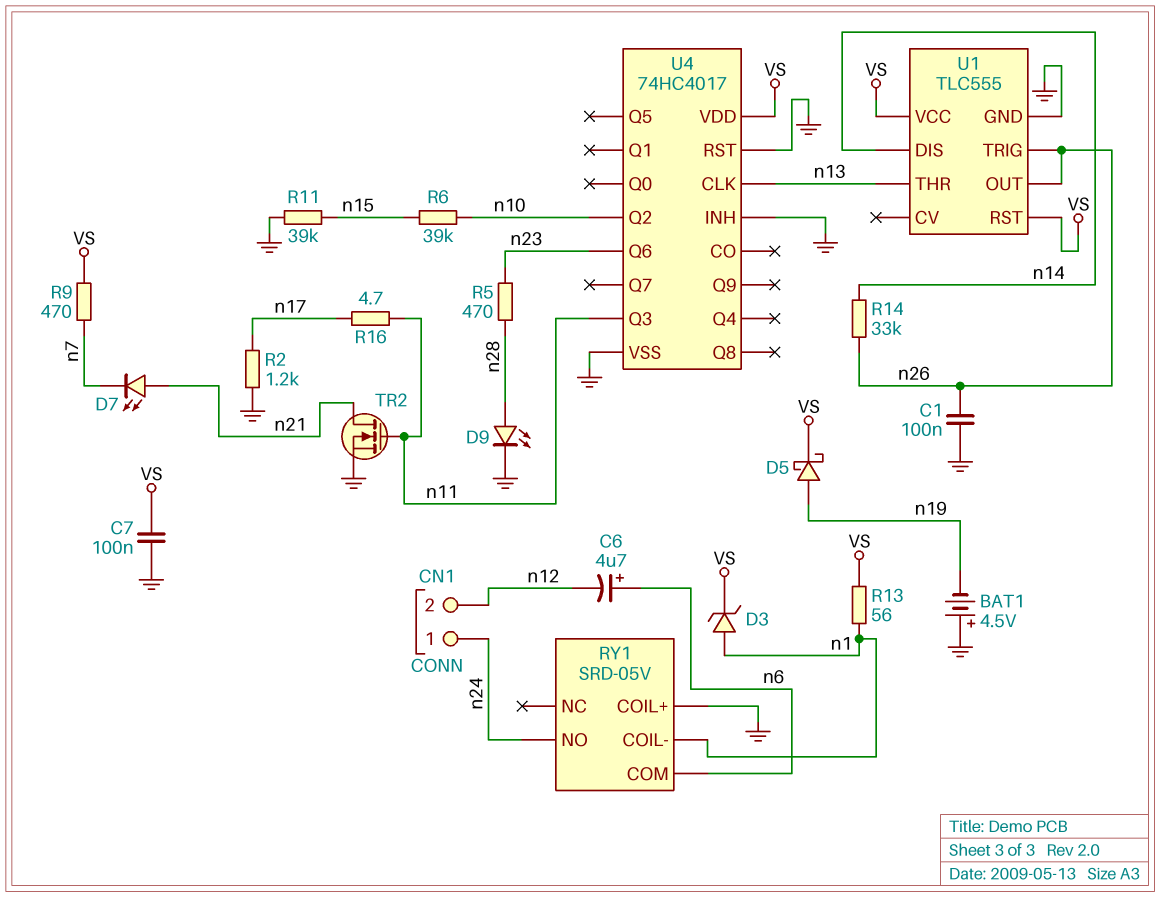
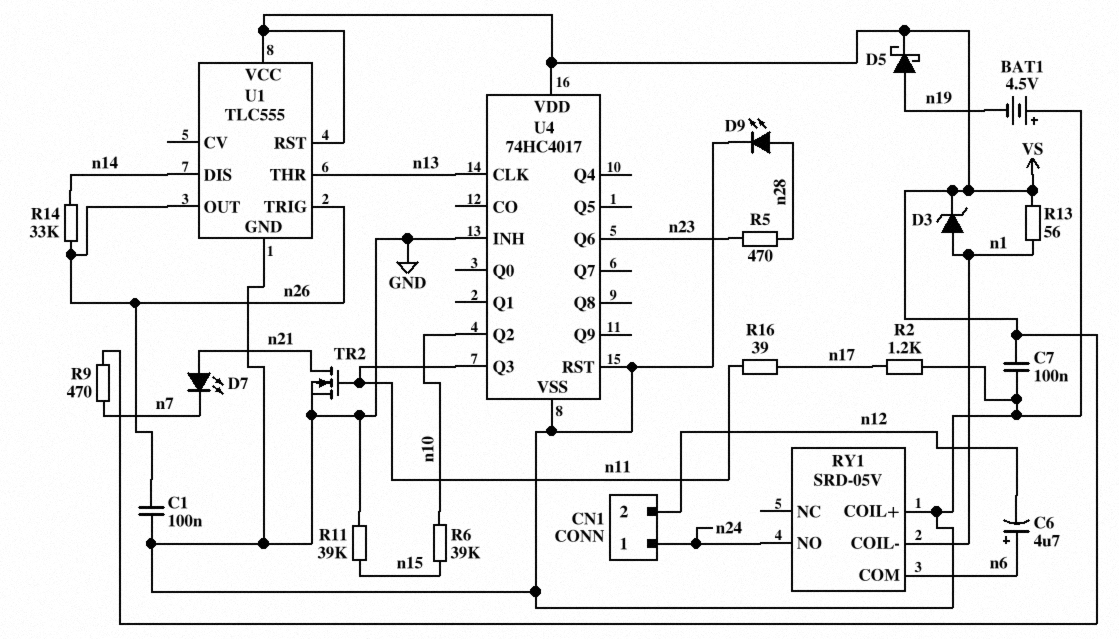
R16: 4.7 (n11, n17) -> 39 (n11, n17)

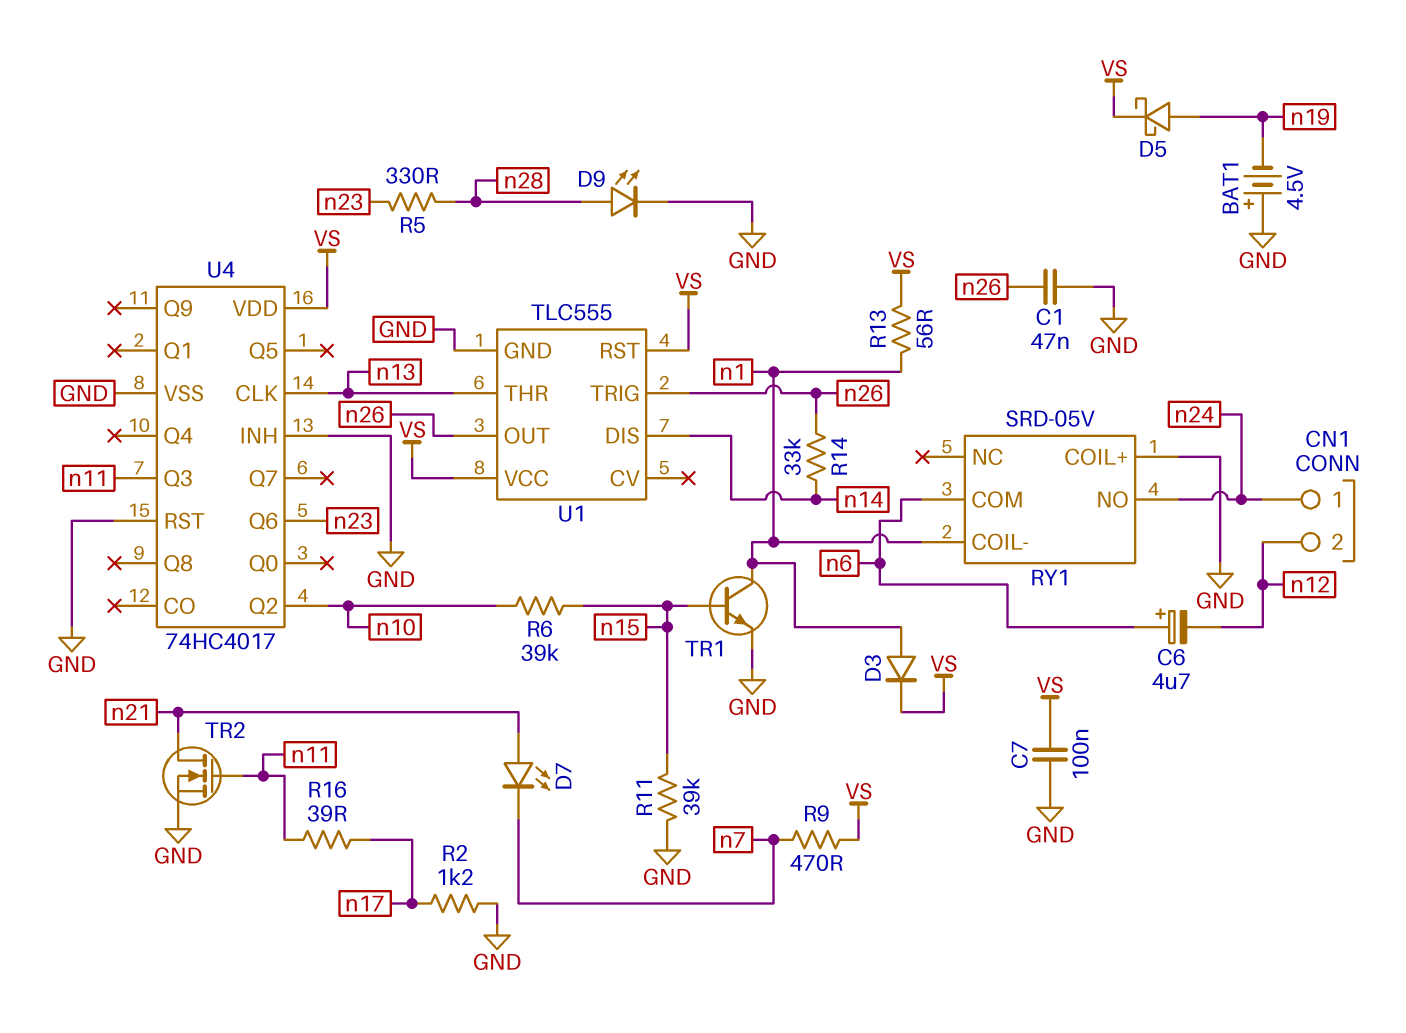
C1: 100nF (GND, n26) -> 47nF (GND, n26)
D3: zener (A n1, K VS) -> diode (A n1, K VS)
R5: 470 (n23, n28) -> 330 (n23, n28)
TR1: none -> NPN (B n15, C n1, E GND)

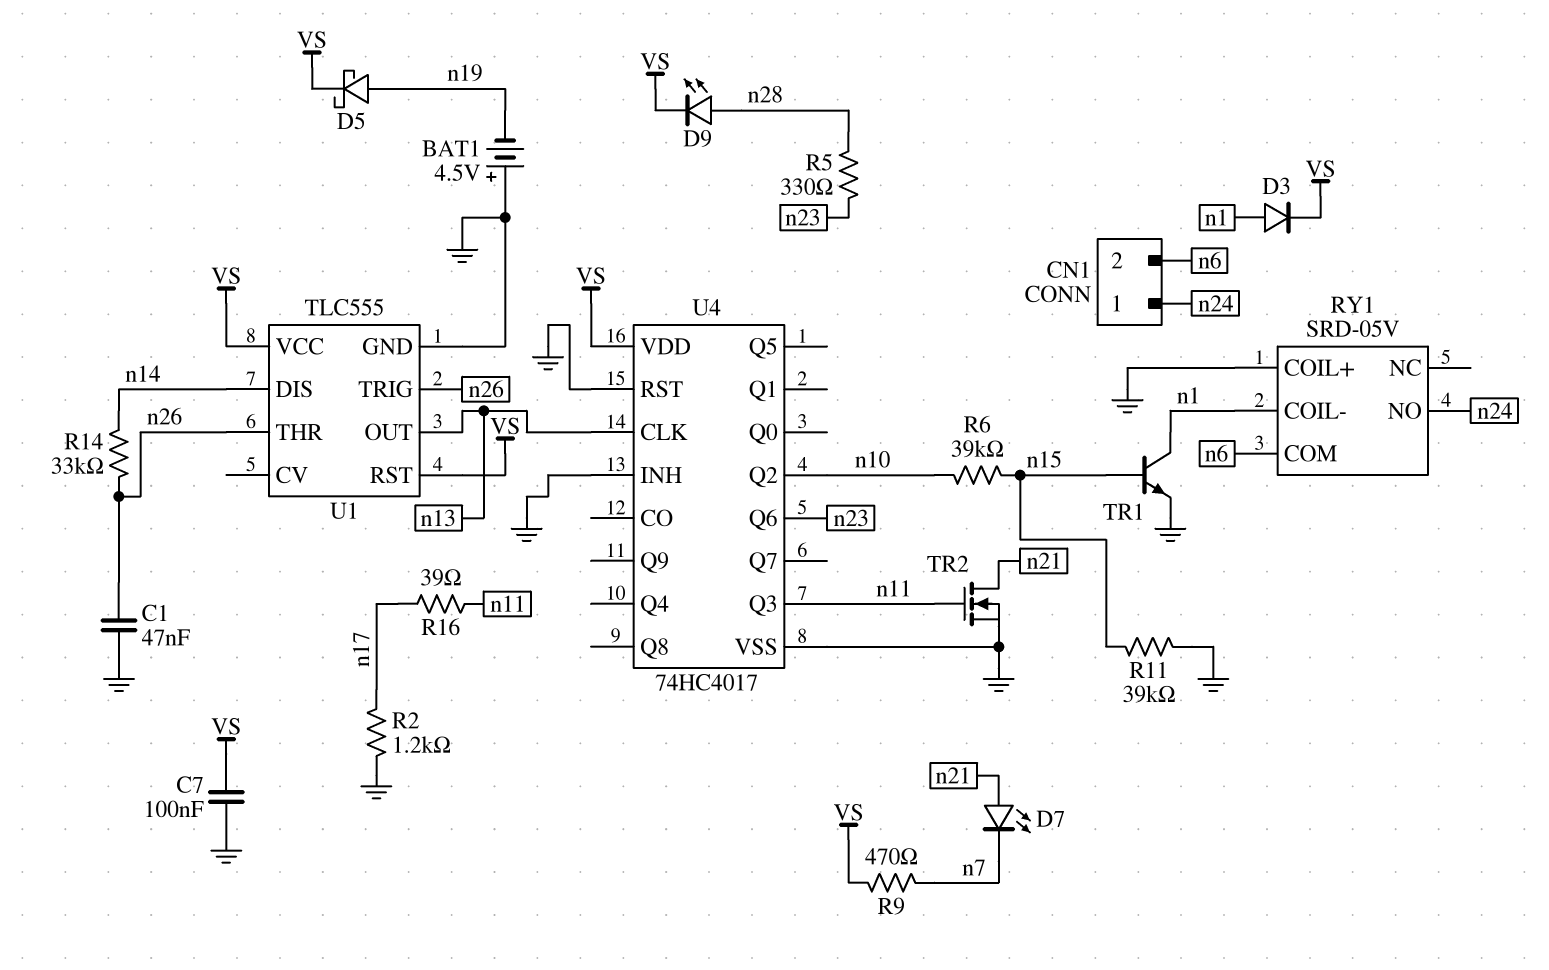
C6: 4.7uF (plus n6, minus n12) -> none
CN1 pin 2: n12 -> n6
D9: LED (A n28, K GND) -> LED (A n28, K VS)
R13: 56 (VS, n1) -> none
U1 pin OUT: n26 -> n13
U1 pin THR: n13 -> n26

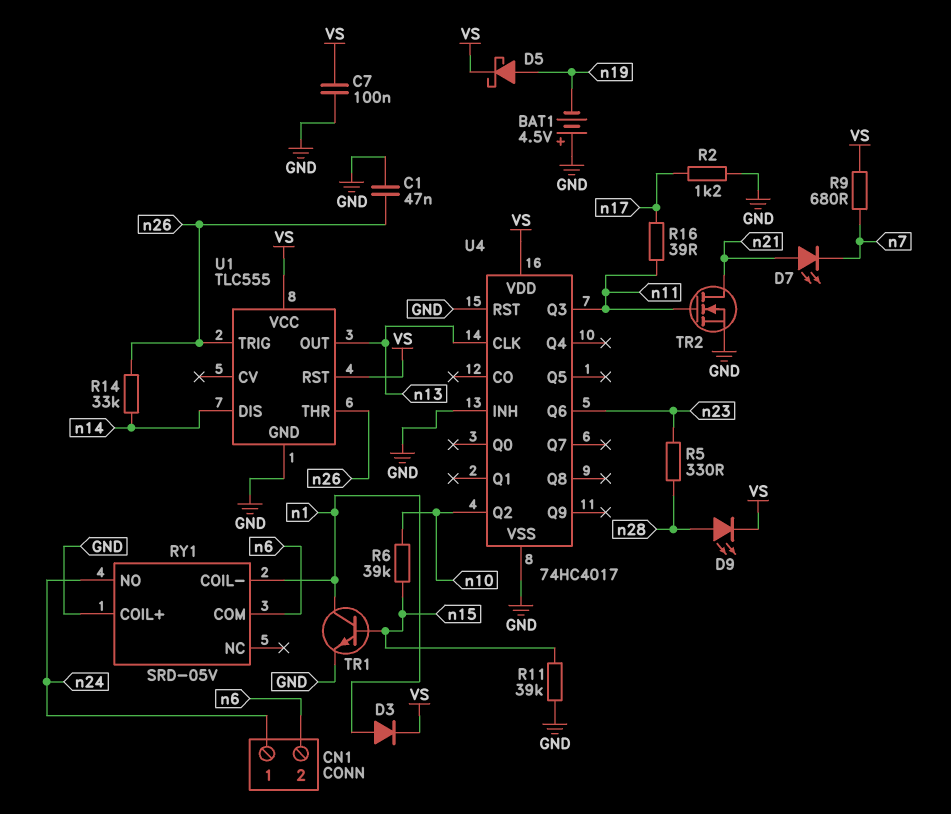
R9: 470 (VS, n7) -> 680 (VS, n7)

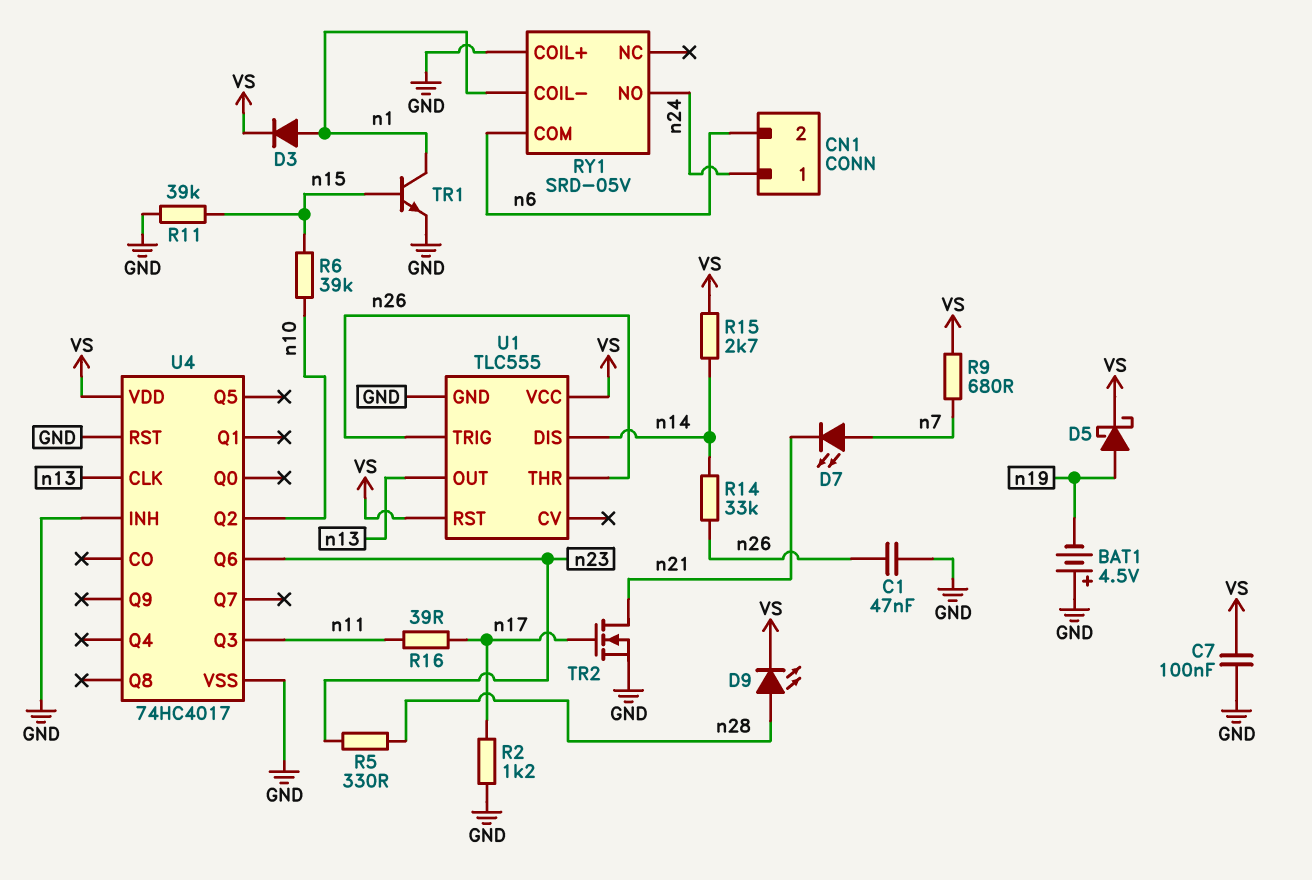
D7: LED (A n21, K n7) -> LED (A n7, K n21)
R15: none -> 2.7k (VS, n14)
TR2: NMOS (G n11, D n21, S GND) -> NMOS (G n17, D n21, S GND)

